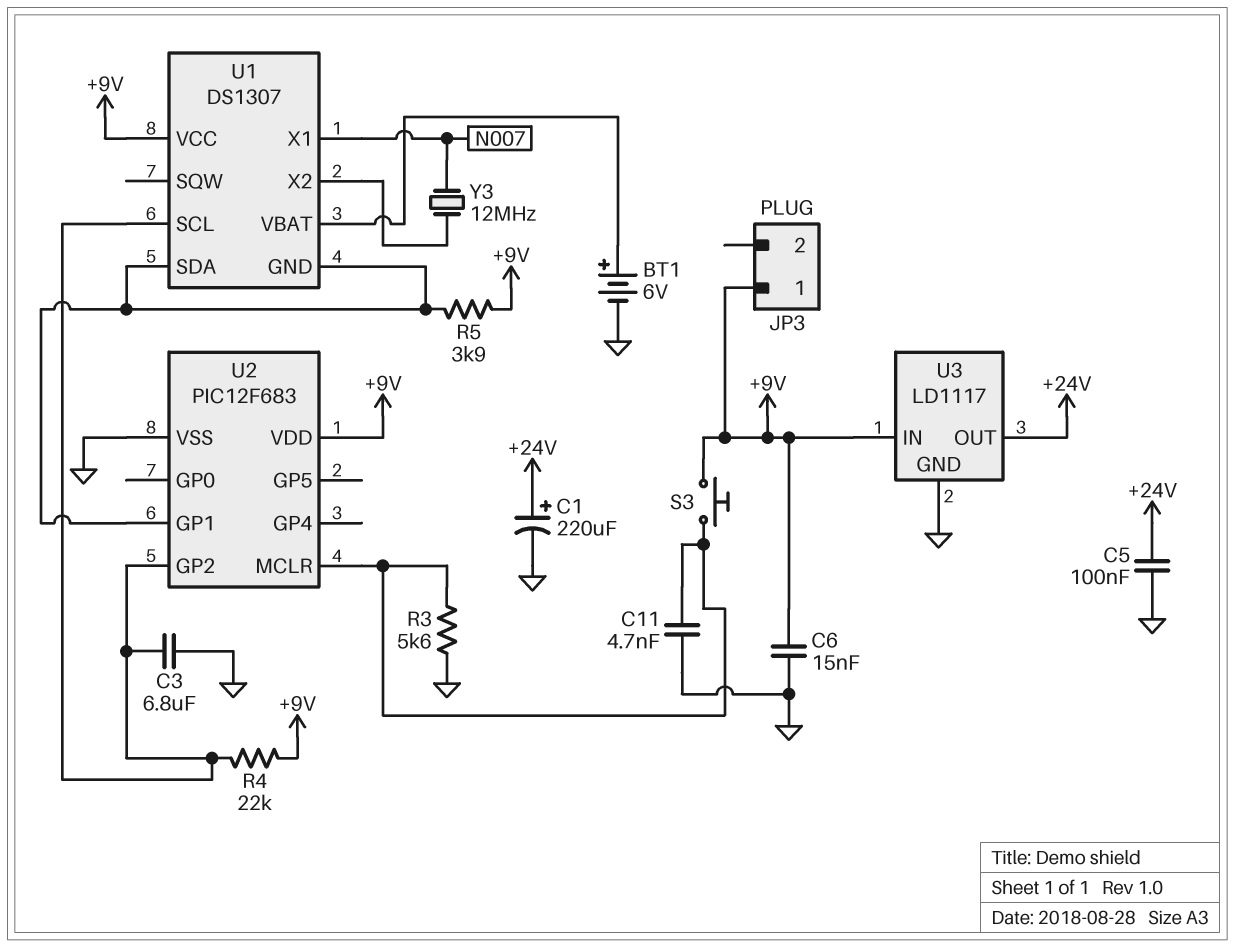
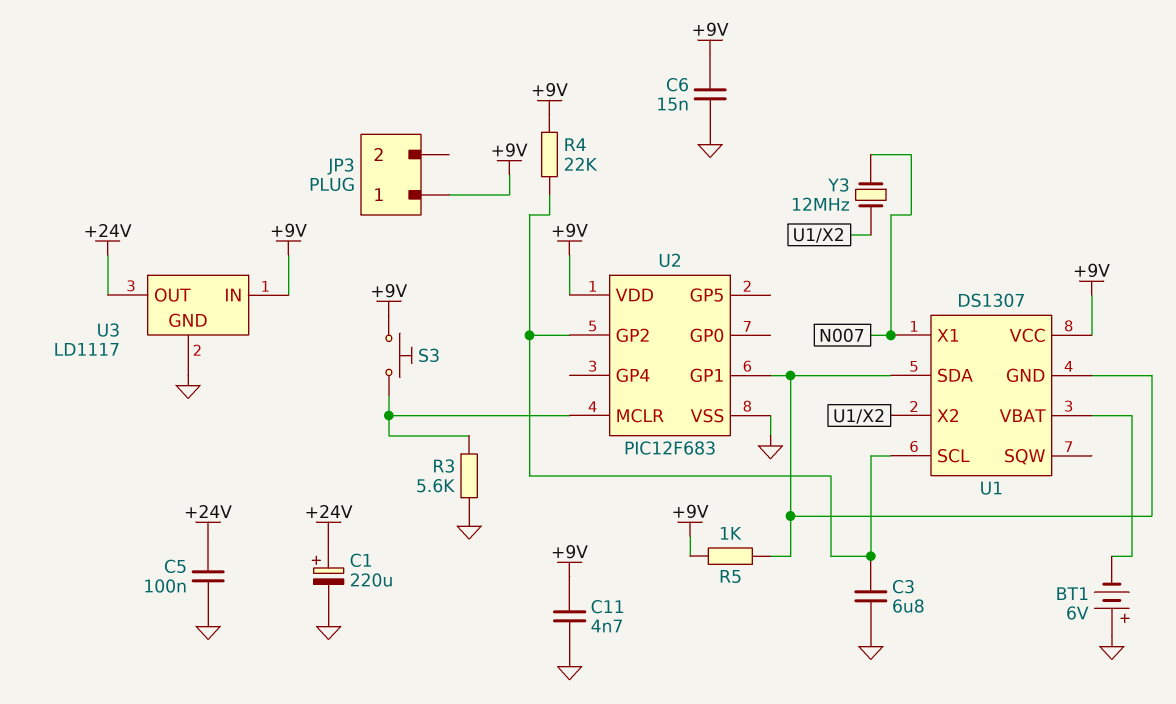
BT1: 6V (plus U1/VBAT, minus GND) -> 6V (plus GND, minus U1/VBAT)
C11: 4.7nF (GND, U2/MCLR) -> 4.7nF (+9V, GND)
R5: 3.9k (+9V, U1/GND) -> 1k (+9V, U1/GND)

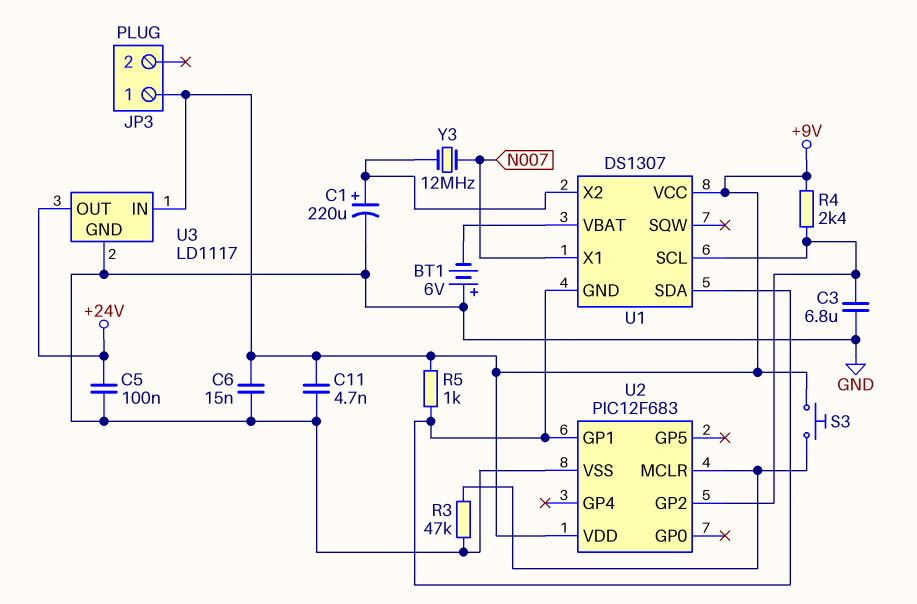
C1: 220uF (plus +24V, minus GND) -> 220uF (plus U1/X2, minus GND)
R3: 5.6k (GND, U2/MCLR) -> 47k (GND, U2/MCLR)
R4: 22k (+9V, U1/SCL) -> 2.4k (+9V, U1/SCL)

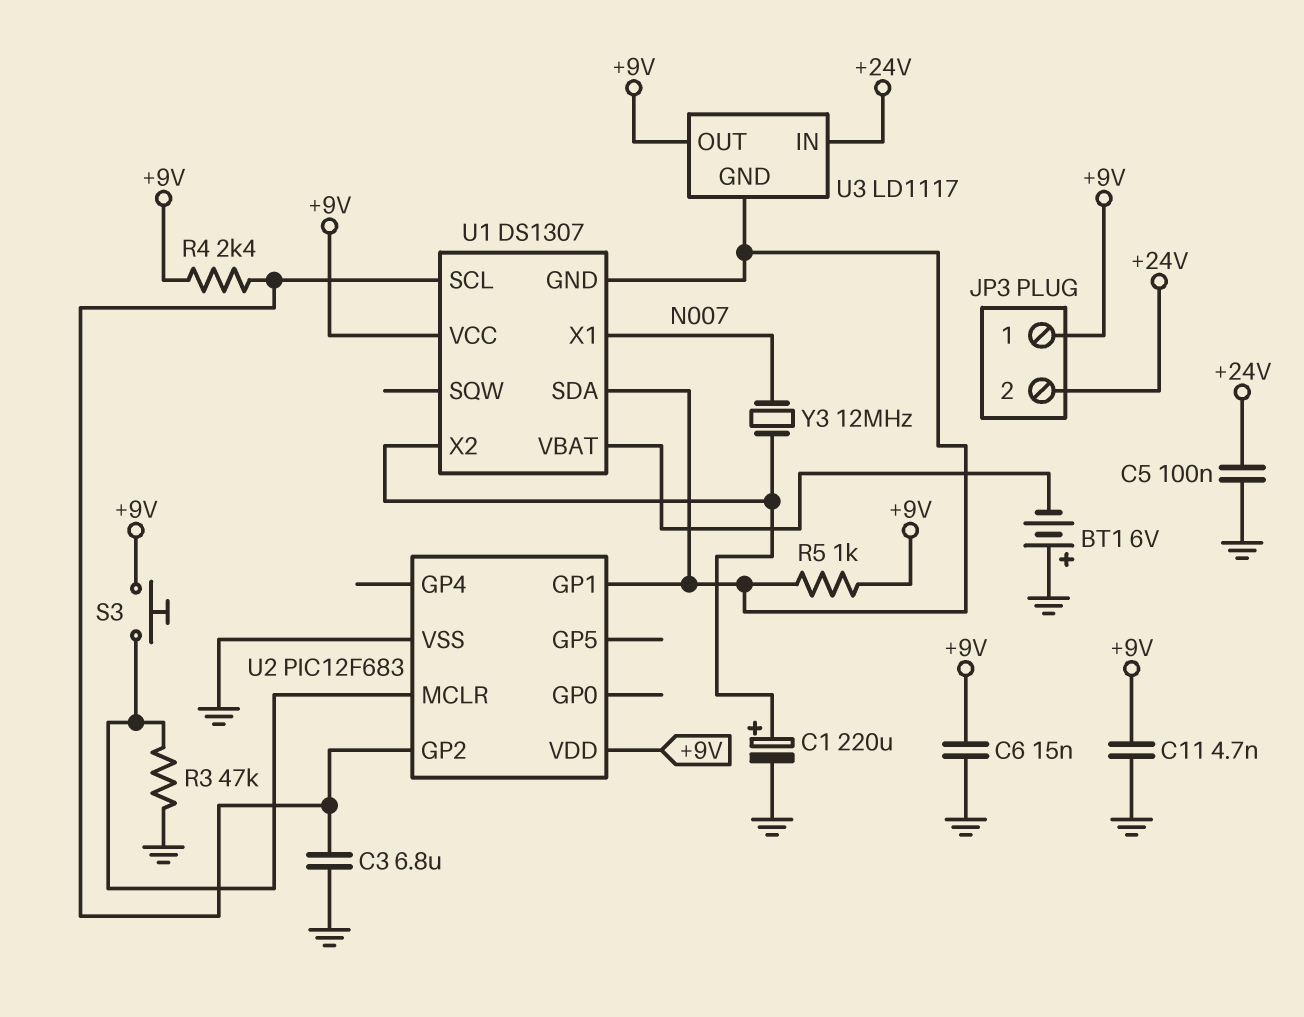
JP3 pin 2: none -> +24V
U3 pin GND: GND -> U1/GND
U3 pin IN: +9V -> +24V
U3 pin OUT: +24V -> +9V

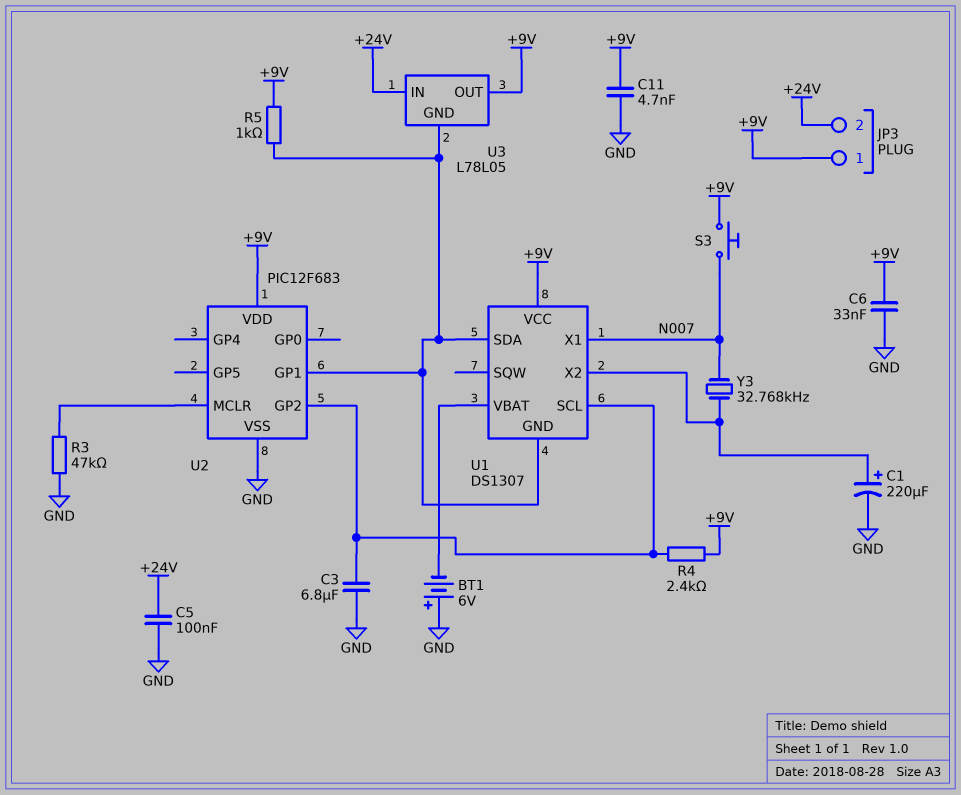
C6: 15nF (+9V, GND) -> 33nF (+9V, GND)
S3: button (+9V, U2/MCLR) -> button (+9V, N007)
U3: LD1117 -> L78L05
Y3: 12MHz (N007, U1/X2) -> 32.768kHz (N007, U1/X2)

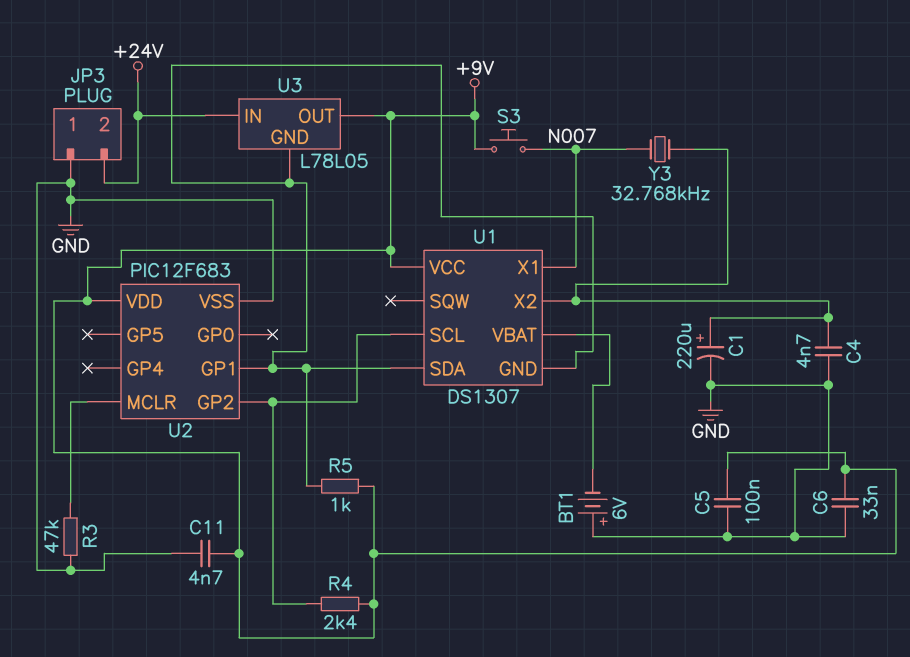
C3: 6.8uF (GND, U1/SCL) -> none
C4: none -> 4.7nF (GND, U1/X2)
C5: 100nF (+24V, GND) -> 100nF (+9V, GND)
JP3 pin 1: +9V -> GND

